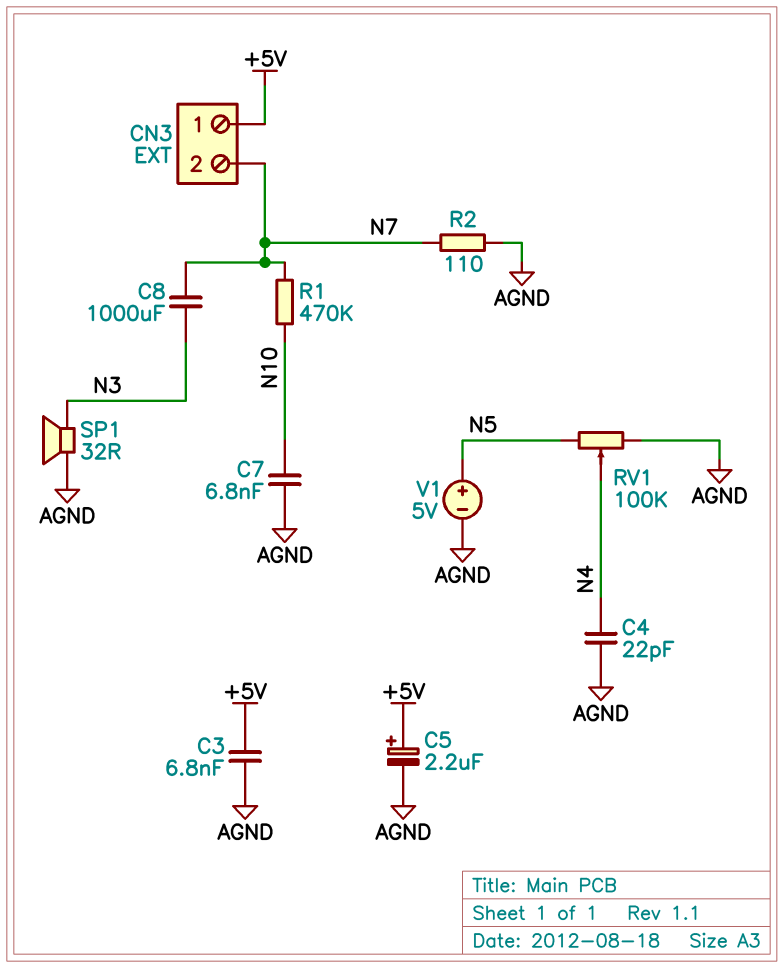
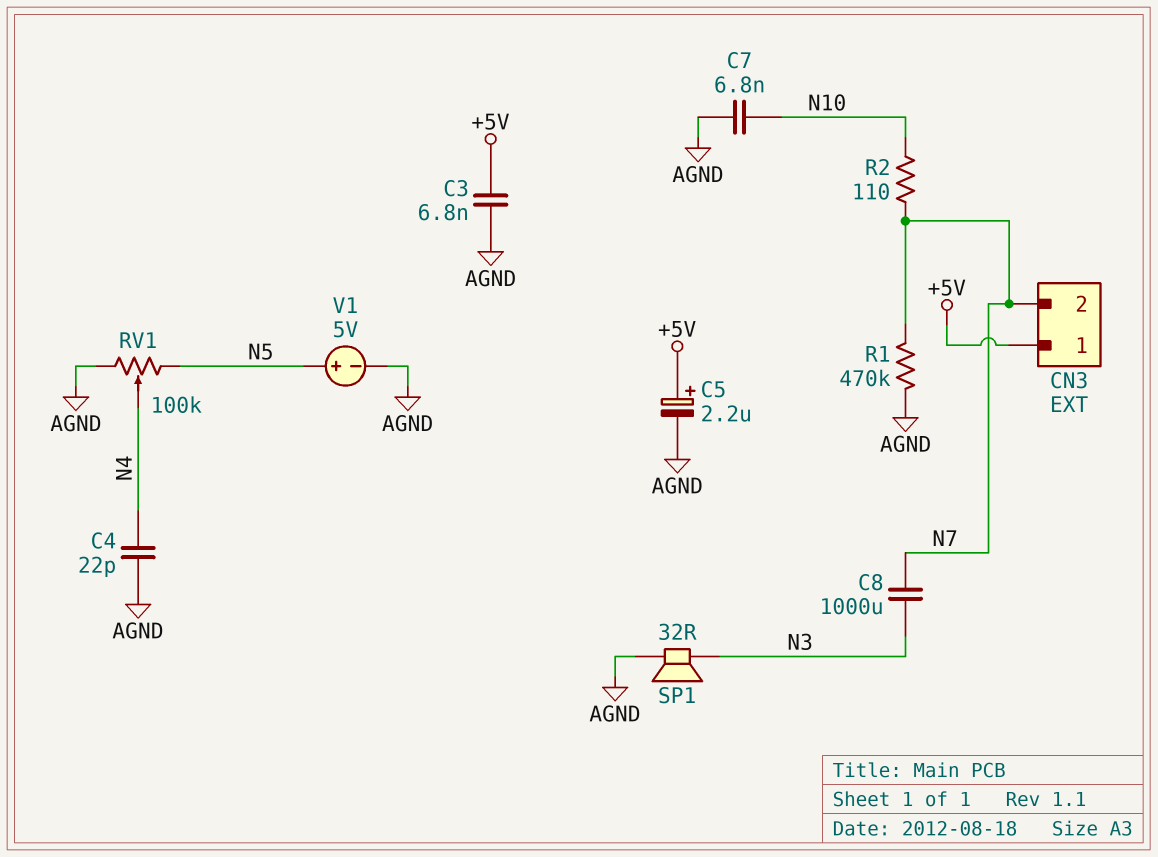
R1: 470k (N7, N10) -> 470k (AGND, N7)
R2: 110 (AGND, N7) -> 110 (N7, N10)

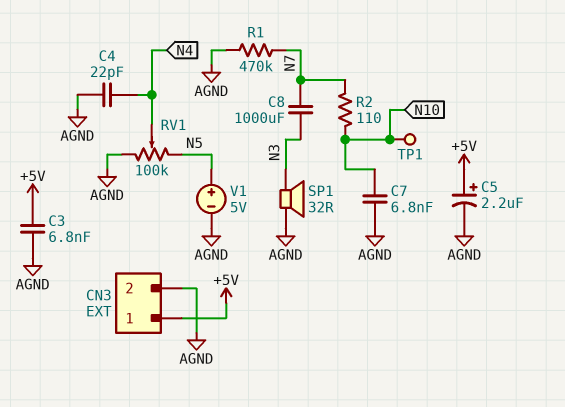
CN3 pin 2: N7 -> AGND
TP1: none -> test point (N10)

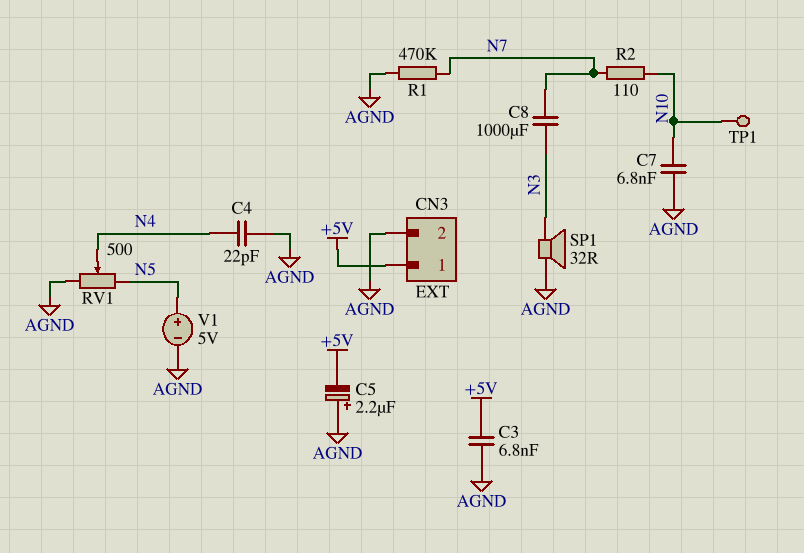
C5: 2.2uF (plus +5V, minus AGND) -> 2.2uF (plus AGND, minus +5V)
RV1: 100k (AGND, N5, wiper N4) -> 500 (AGND, N5, wiper N4)

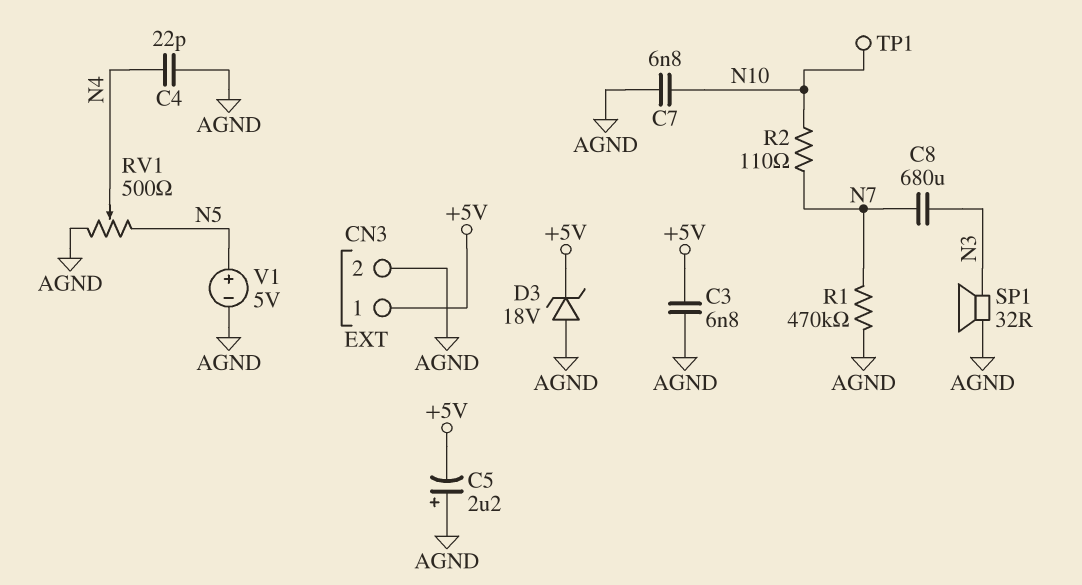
C8: 1000uF (N3, N7) -> 680uF (N3, N7)
D3: none -> zener 18V (A AGND, K +5V)

